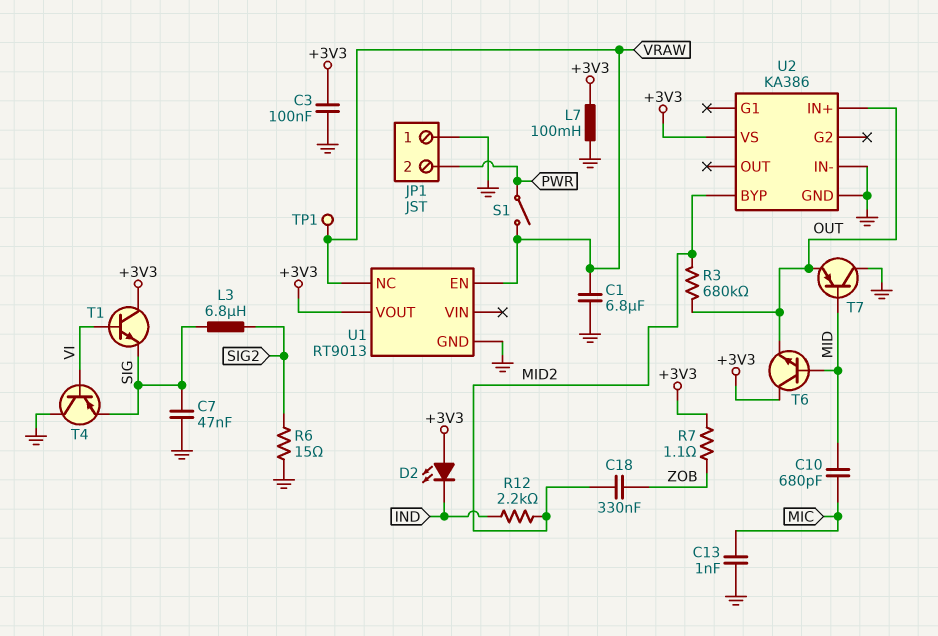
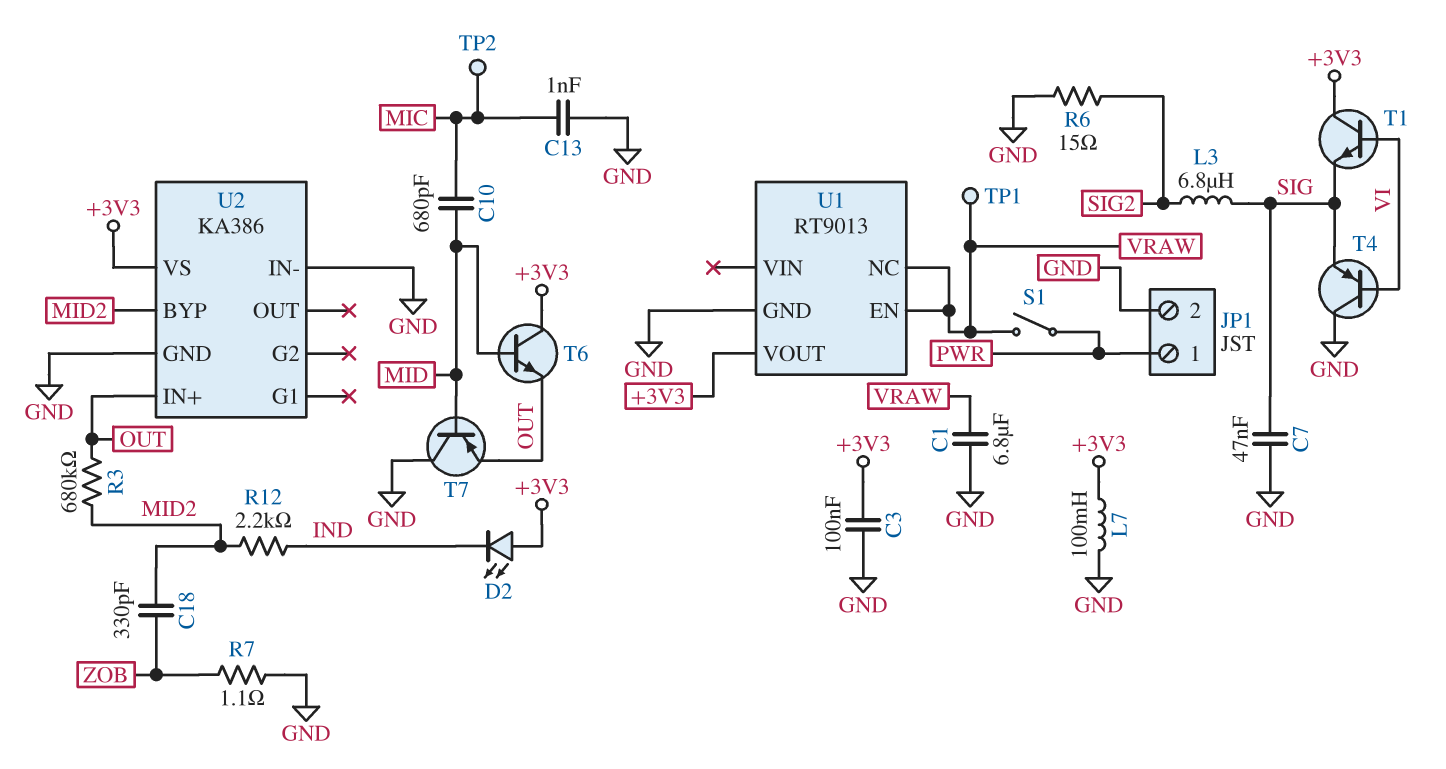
C18: 330nF (MID2, ZOB) -> 330pF (MID2, ZOB)
JP1 pin 1: GND -> PWR
JP1 pin 2: PWR -> GND
R7: 1.1 (+3V3, ZOB) -> 1.1 (GND, ZOB)
TP2: none -> test point (MIC)

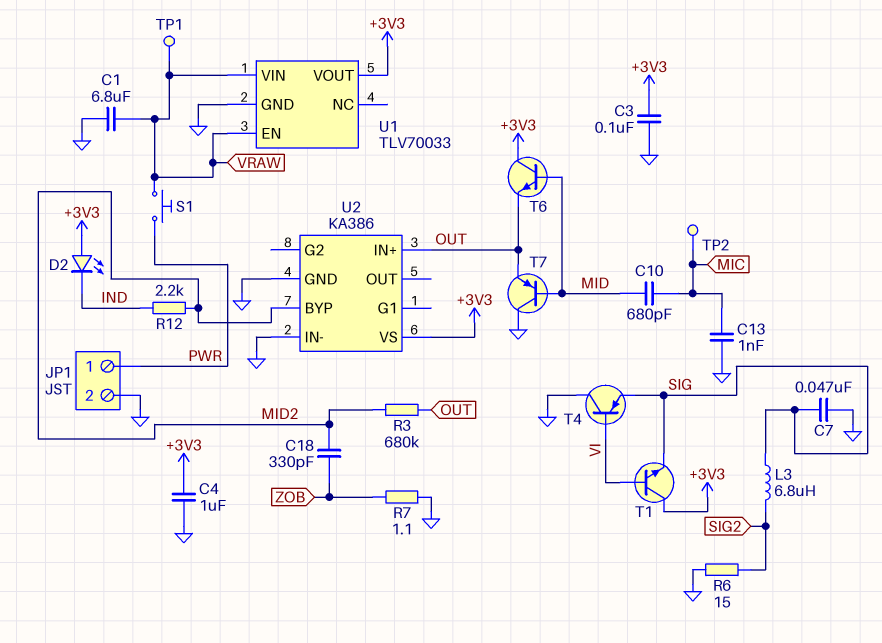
C4: none -> 1uF (+3V3, GND)
L7: 100mH (+3V3, GND) -> none
S1: switch (PWR, VRAW) -> button (PWR, VRAW)
U1: RT9013 -> TLV70033
U1 pin NC: VRAW -> none
U1 pin VIN: none -> VRAW

